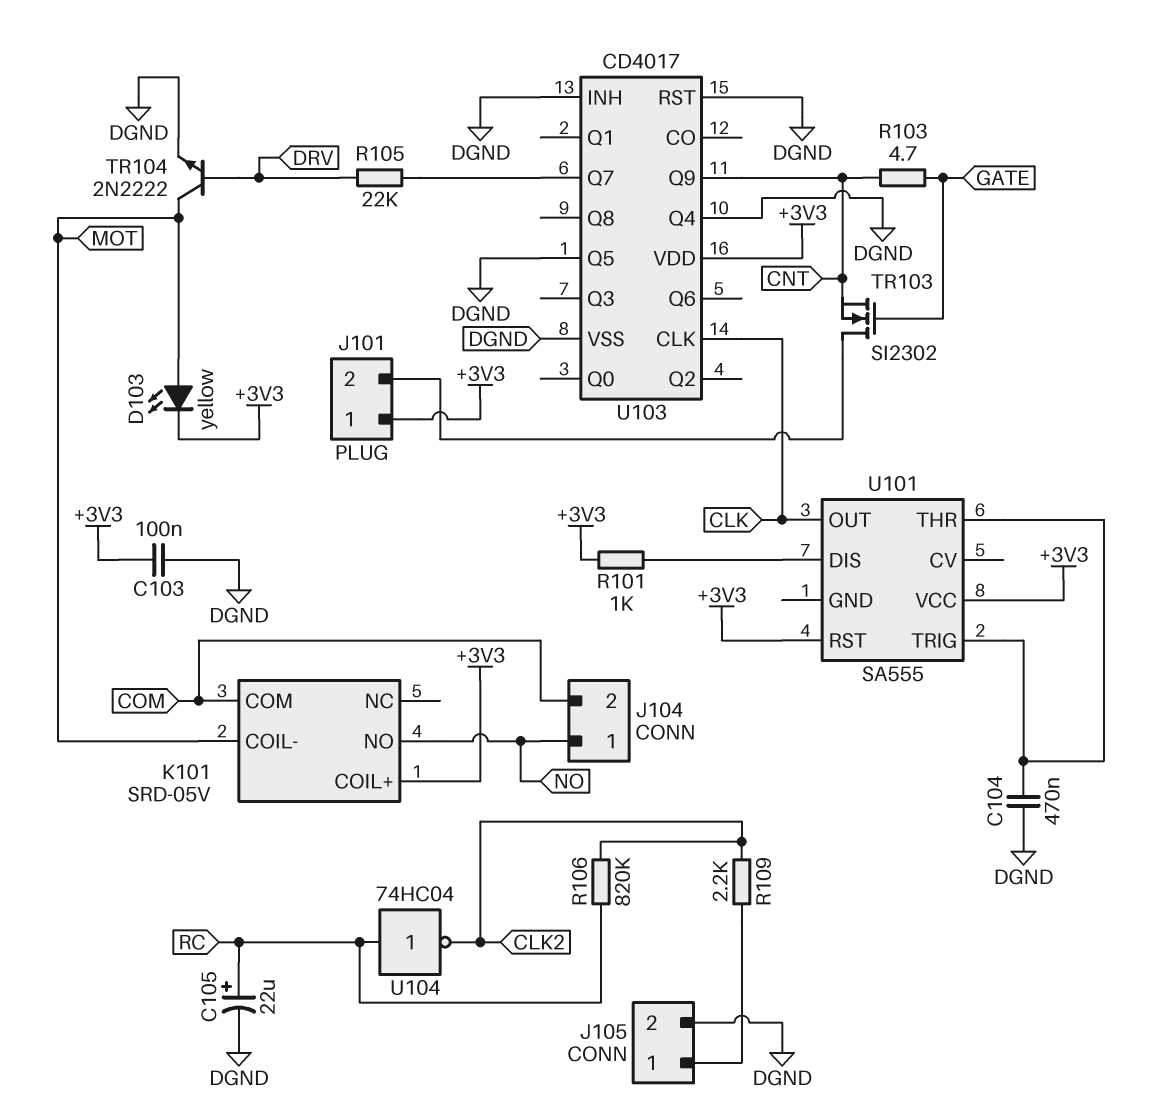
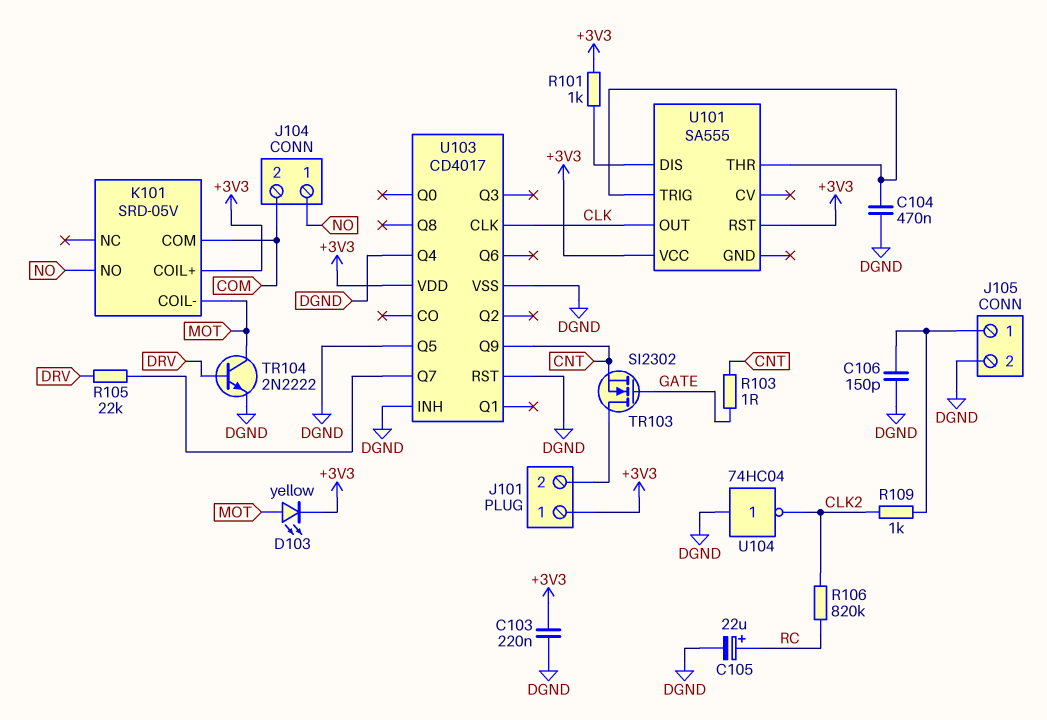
C103: 100nF (+3V3, DGND) -> 220nF (+3V3, DGND)
C106: none -> 150pF (DGND, J105/1)
R103: 4.7 (CNT, GATE) -> 1 (CNT, GATE)
R109: 2.2k (CLK2, J105/1) -> 1k (CLK2, J105/1)
U104: NOT 74HC04 (in RC, out CLK2) -> NOT 74HC04 (in DGND, out CLK2)

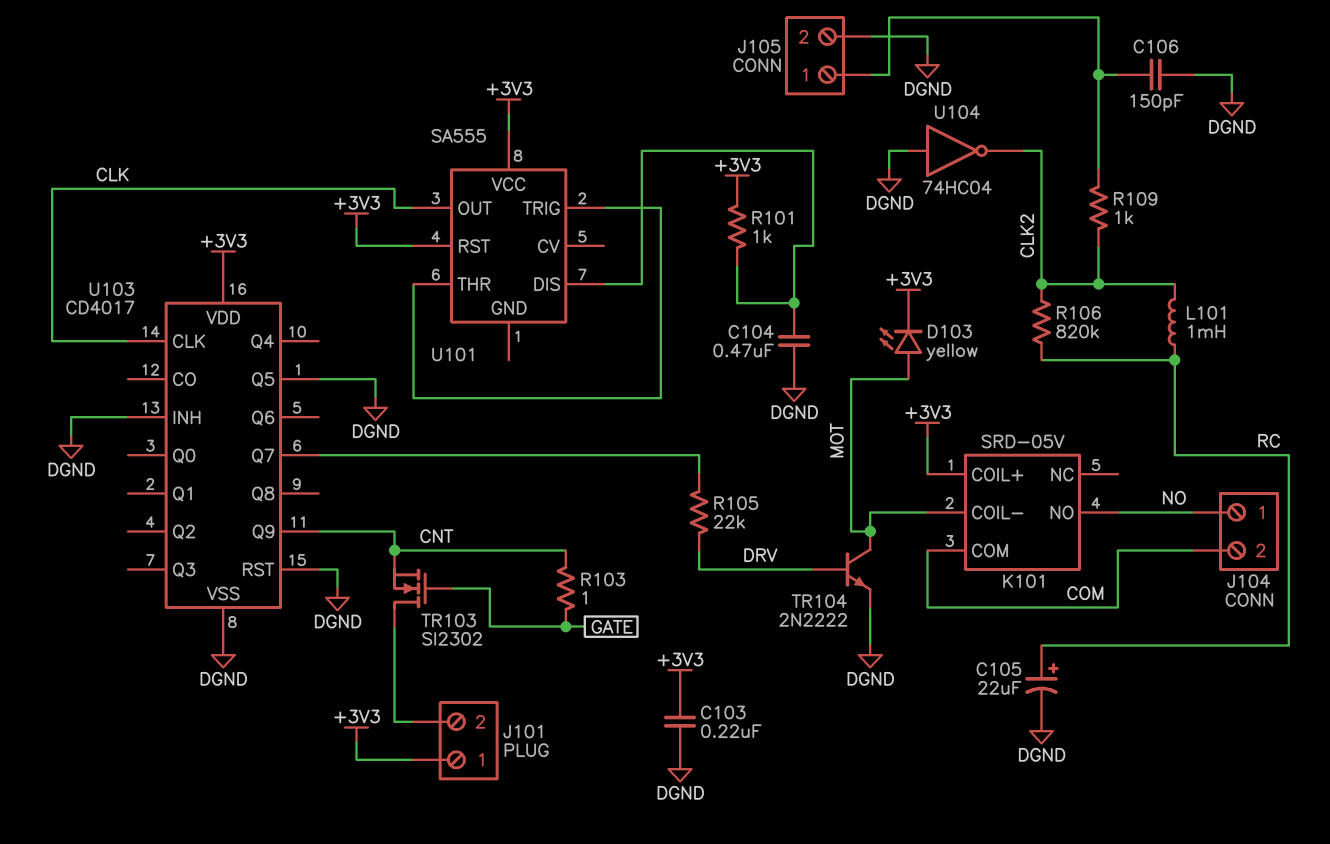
C104: 470nF (DGND, U101/THR) -> 470nF (DGND, U101/DIS)
L101: none -> 1mH (CLK2, RC)
U103 pin Q4: DGND -> none

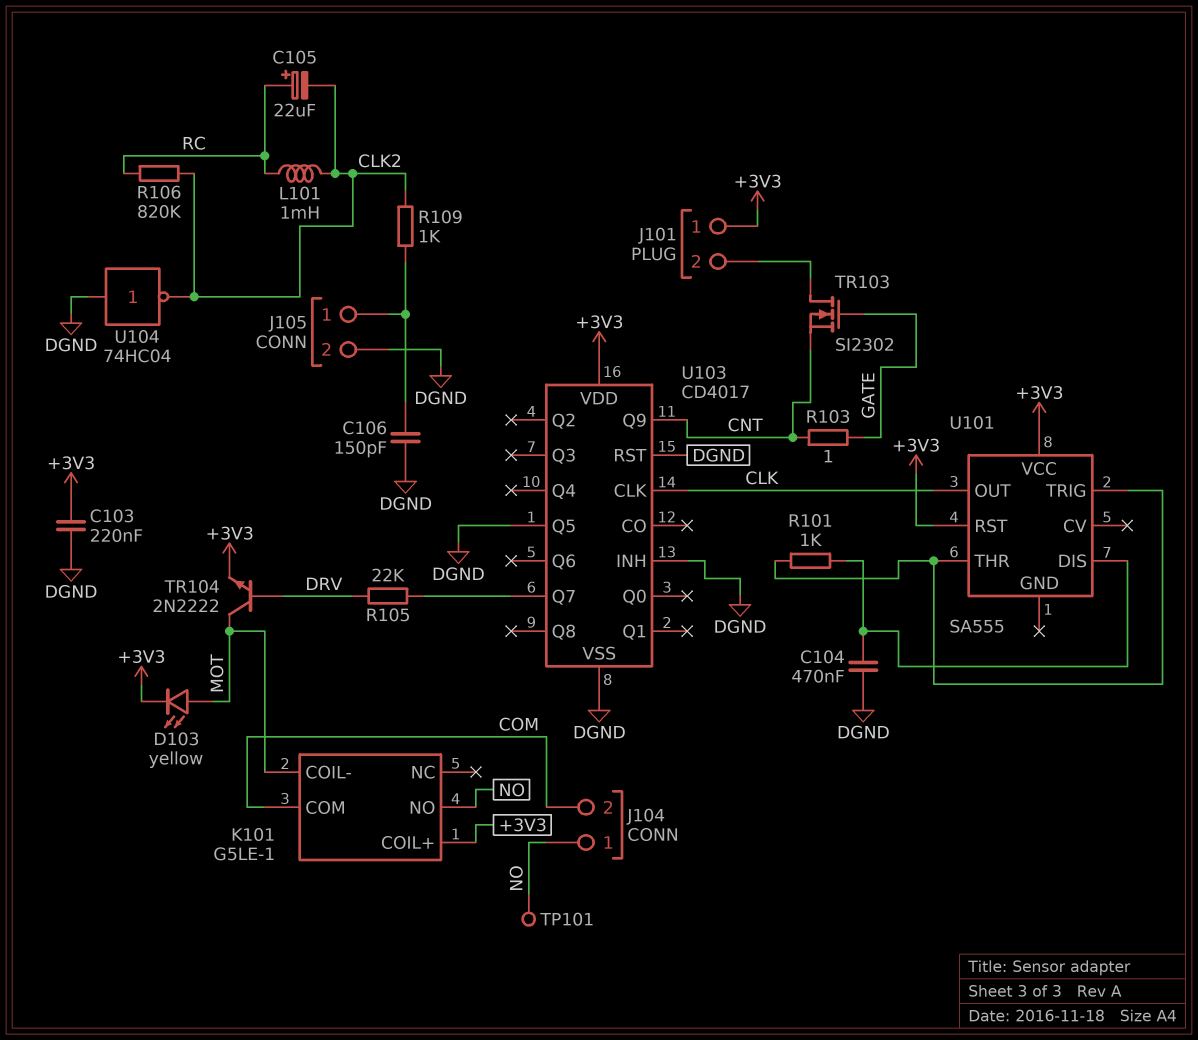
C105: 22uF (plus RC, minus DGND) -> 22uF (plus RC, minus CLK2)
K101: SRD-05V -> G5LE-1
R101: 1k (+3V3, U101/DIS) -> 1k (U101/DIS, U101/THR)
TP101: none -> test point (NO)
TR104: NPN 2N2222 (B DRV, C MOT, E DGND) -> NPN 2N2222 (B DRV, C MOT, E +3V3)

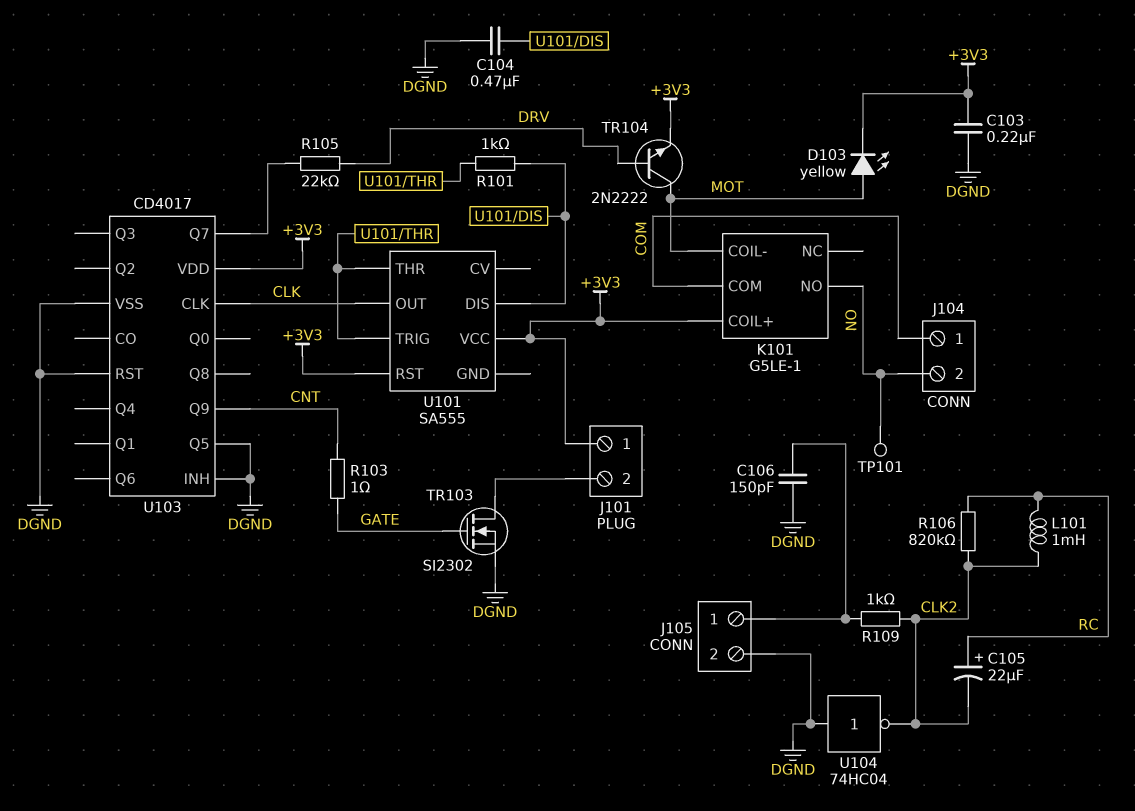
J104 pin 1: NO -> COM
J104 pin 2: COM -> NO
TR103: NMOS SI2302 (G GATE, D J101/2, S CNT) -> NMOS SI2302 (G GATE, D J101/2, S DGND)

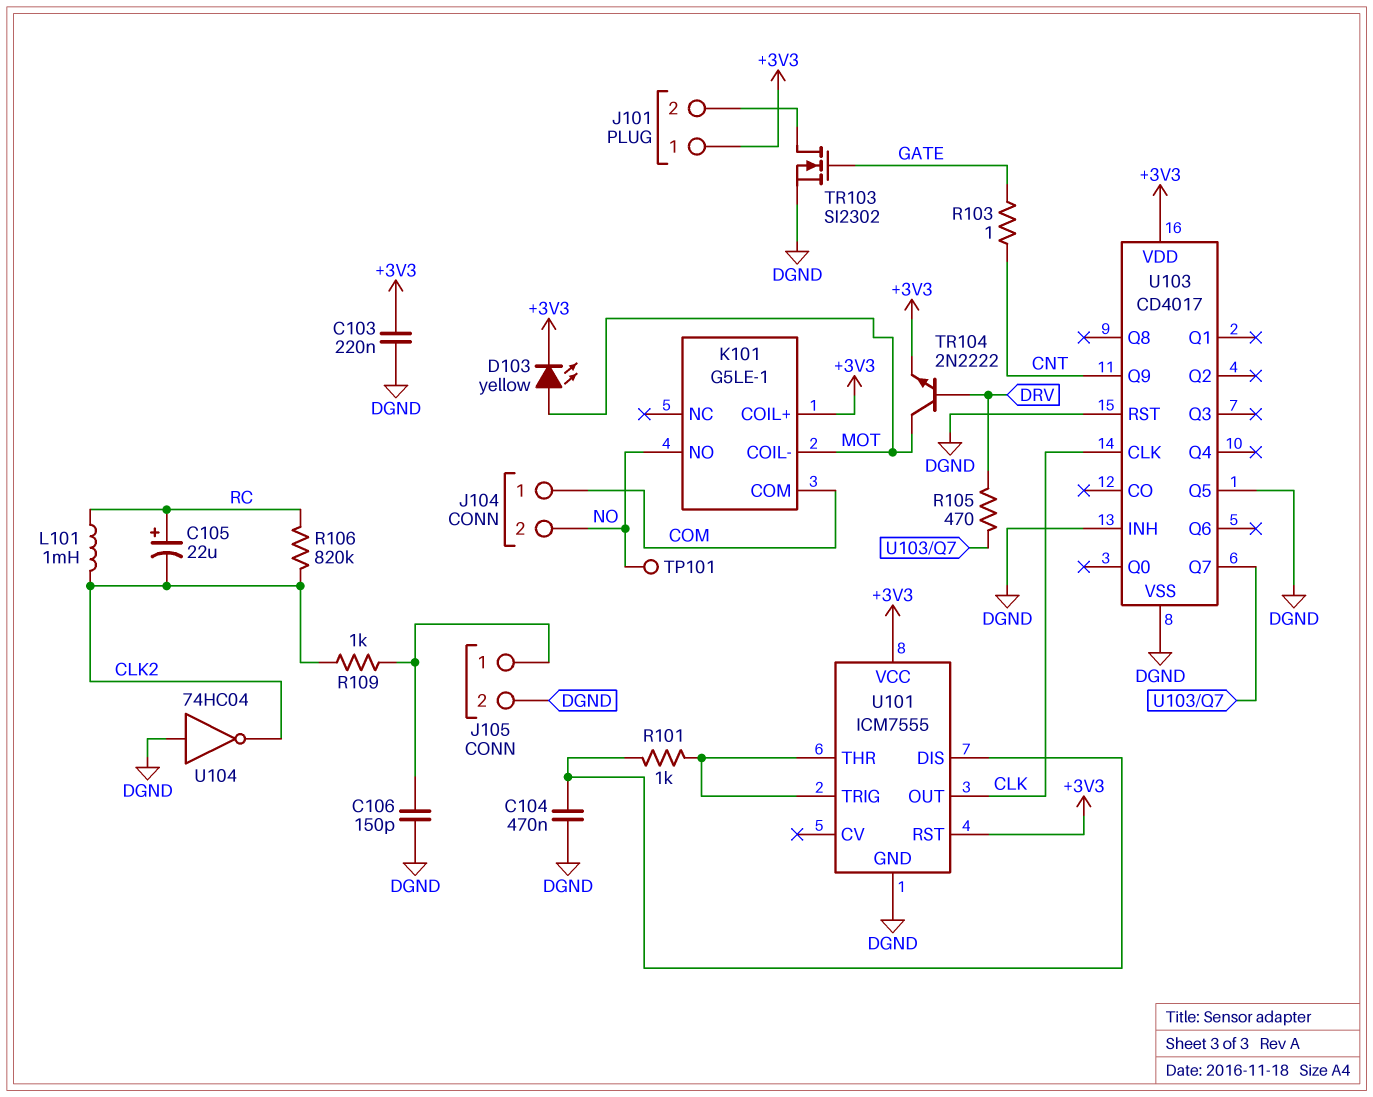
R105: 22k (DRV, U103/Q7) -> 470 (DRV, U103/Q7)
U101: SA555 -> ICM7555
U101 pin GND: none -> DGND

